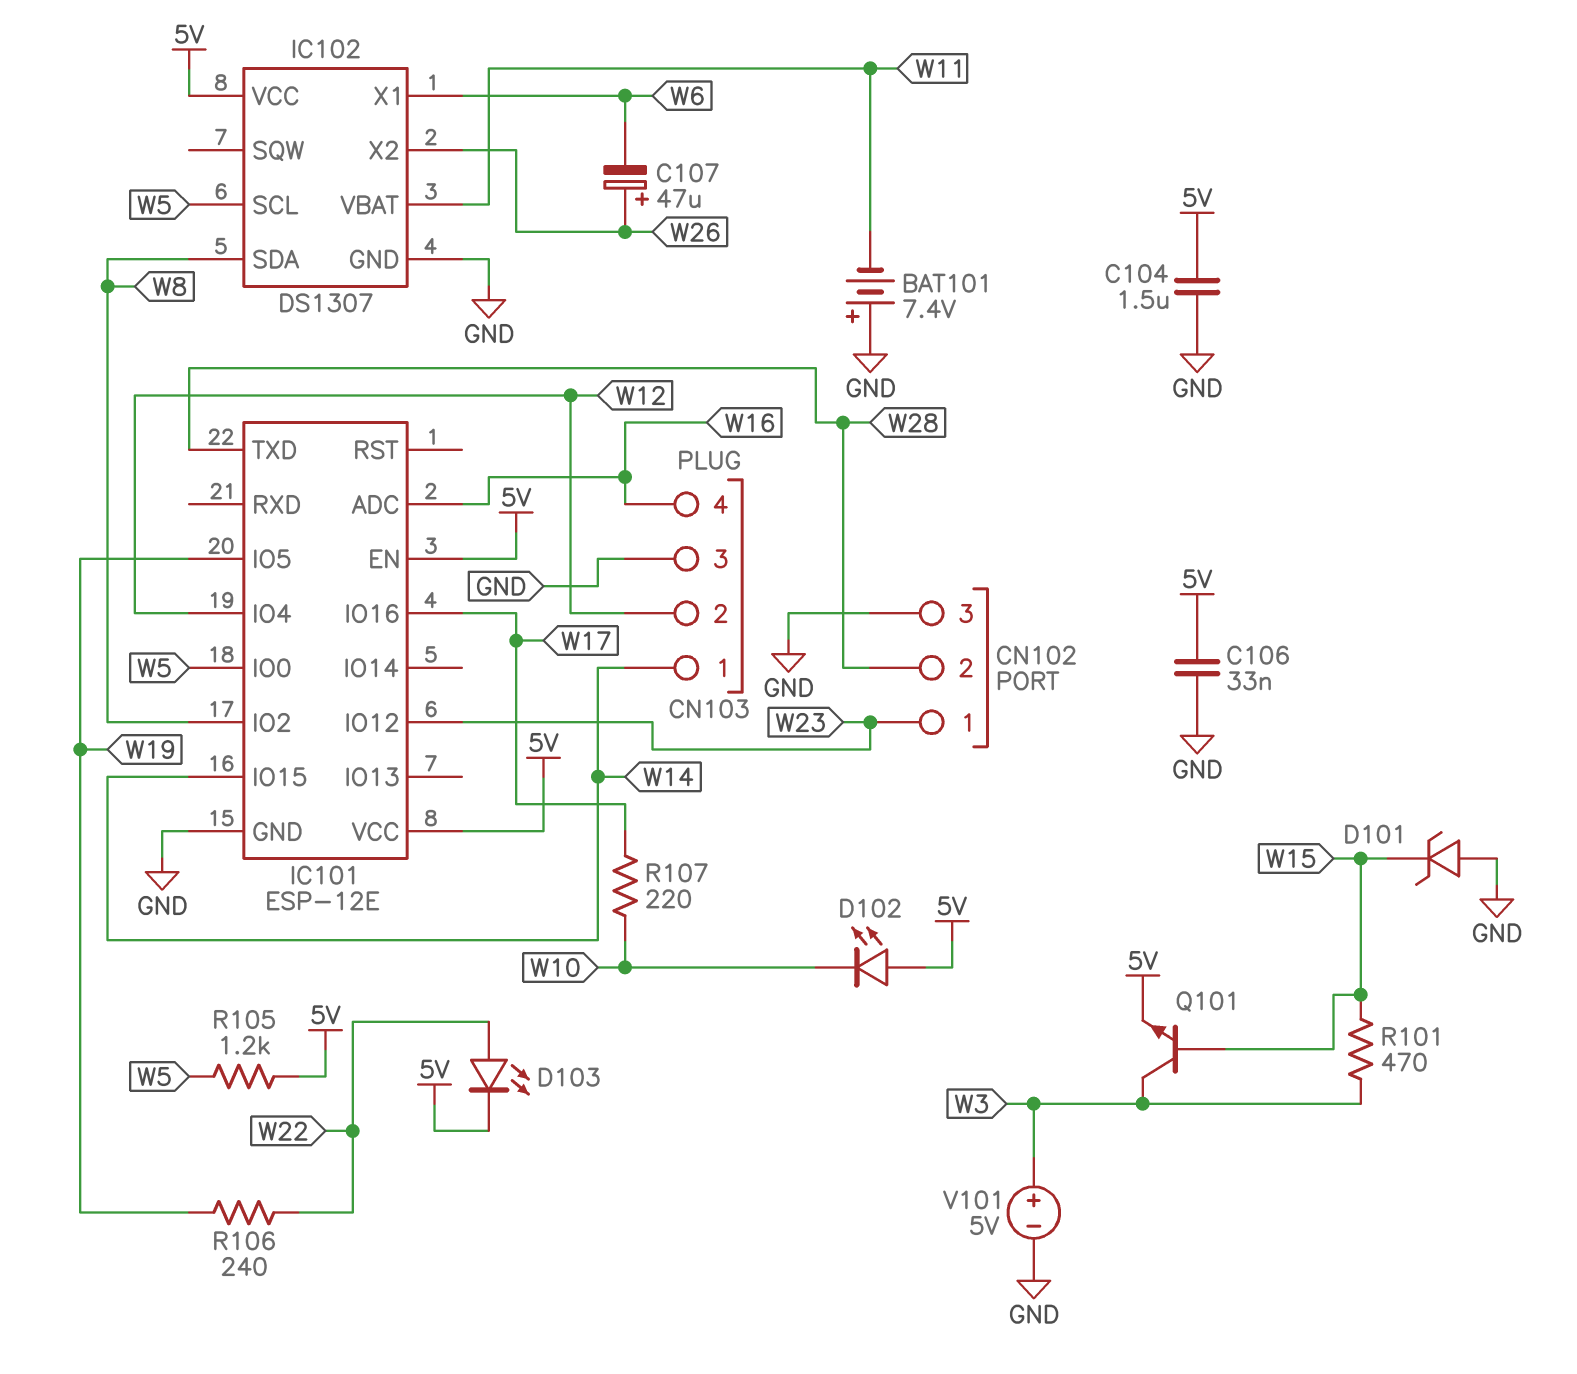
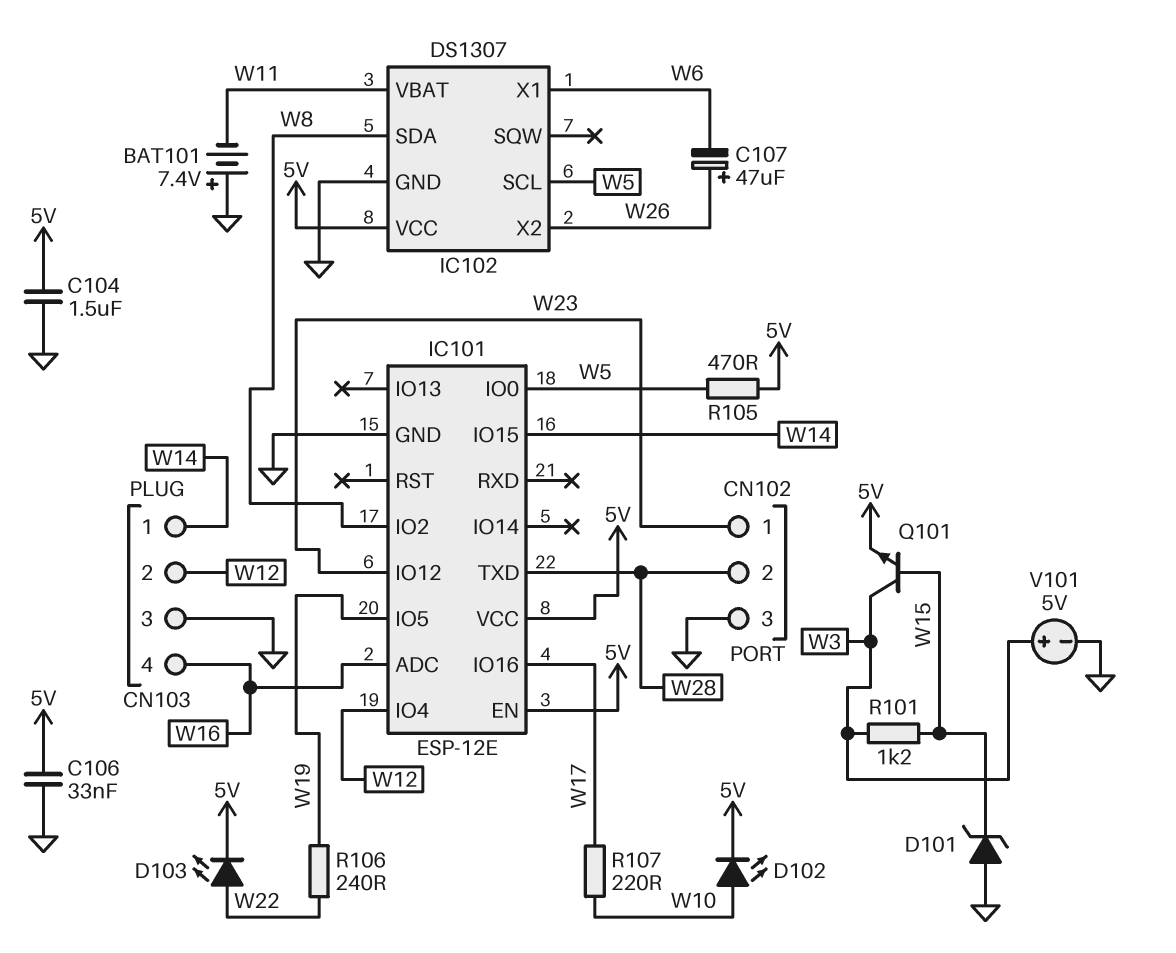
D102: LED (A 5V, K W10) -> LED (A W10, K 5V)
R101: 470 (W3, W15) -> 1.2k (W3, W15)
R105: 1.2k (5V, W5) -> 470 (5V, W5)

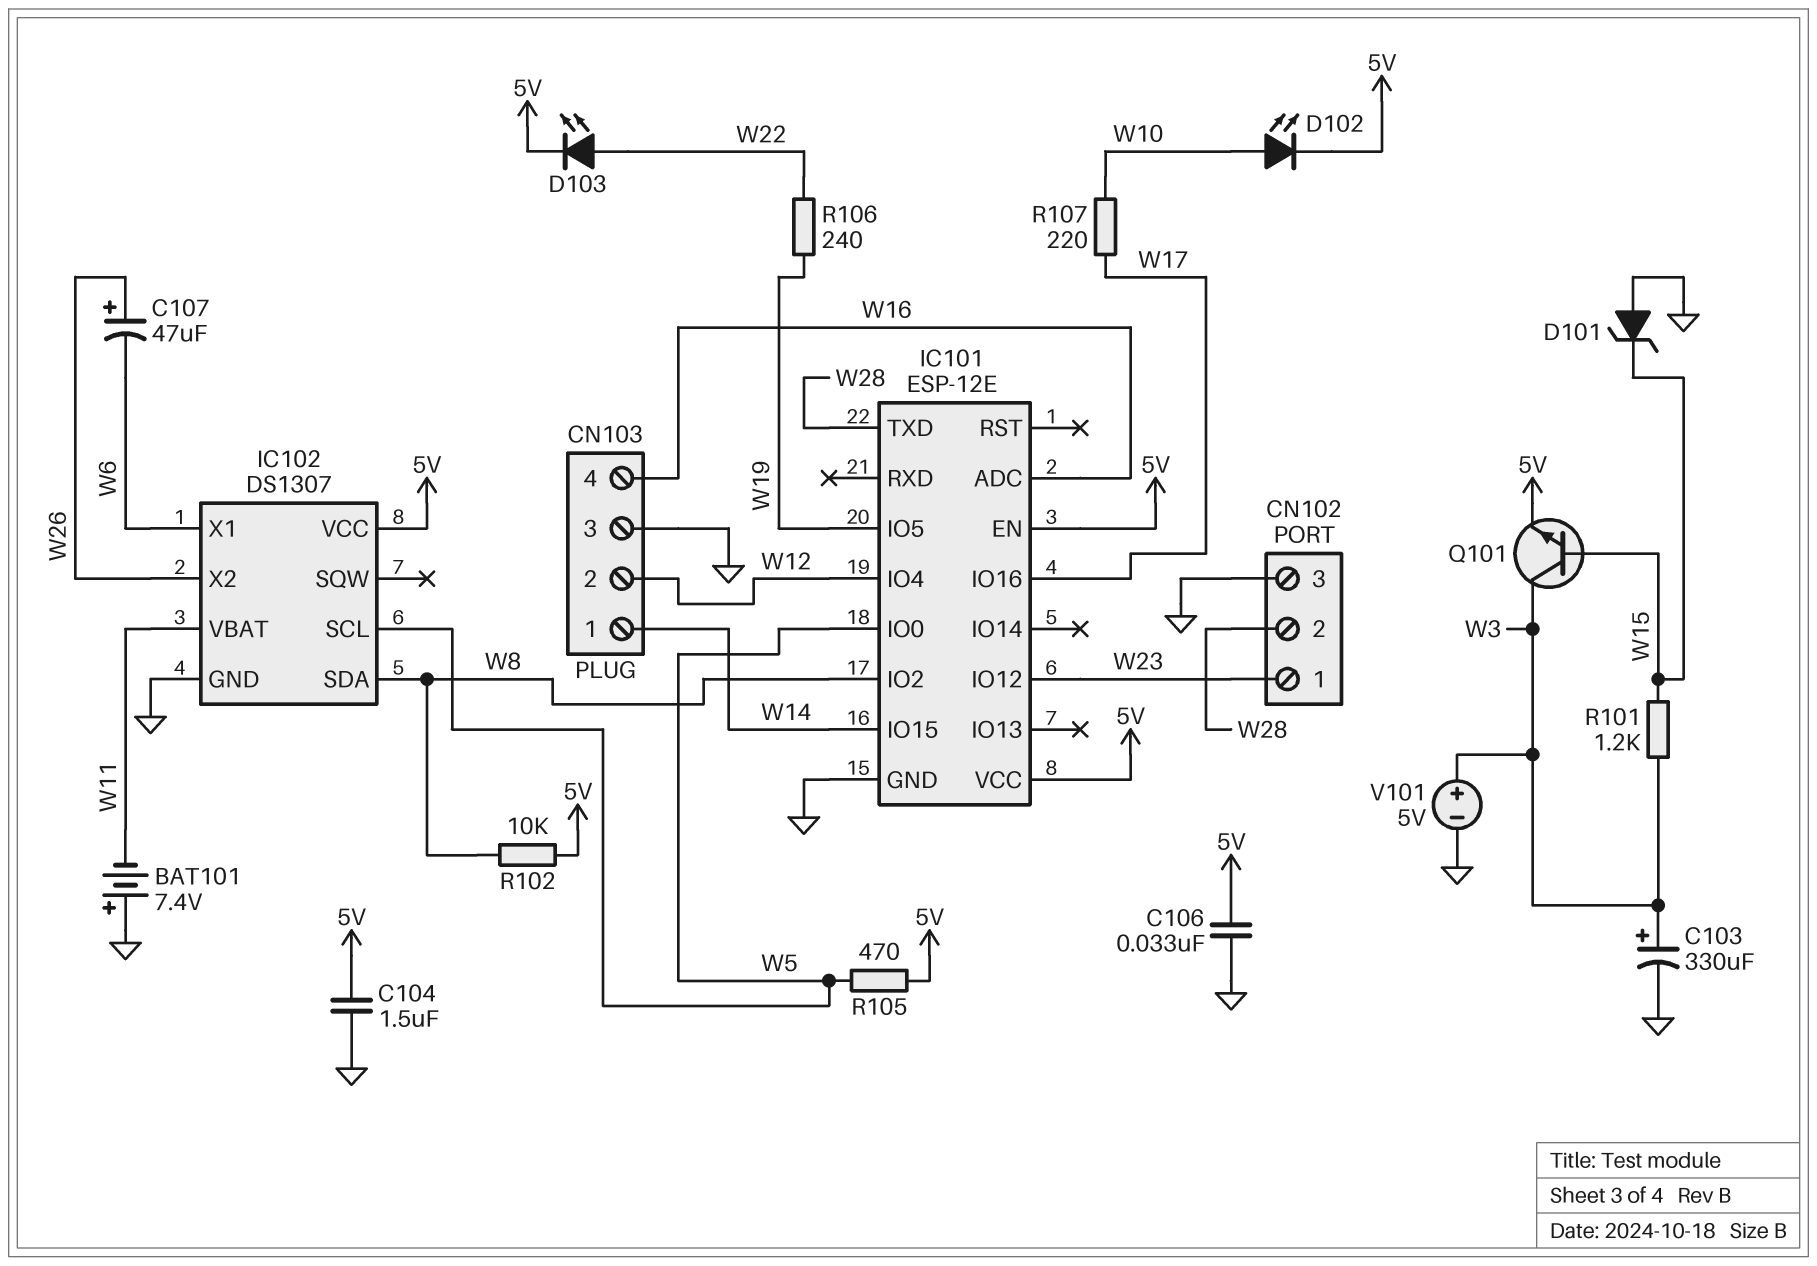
C103: none -> 330uF (plus W3, minus GND)
R102: none -> 10k (5V, W8)

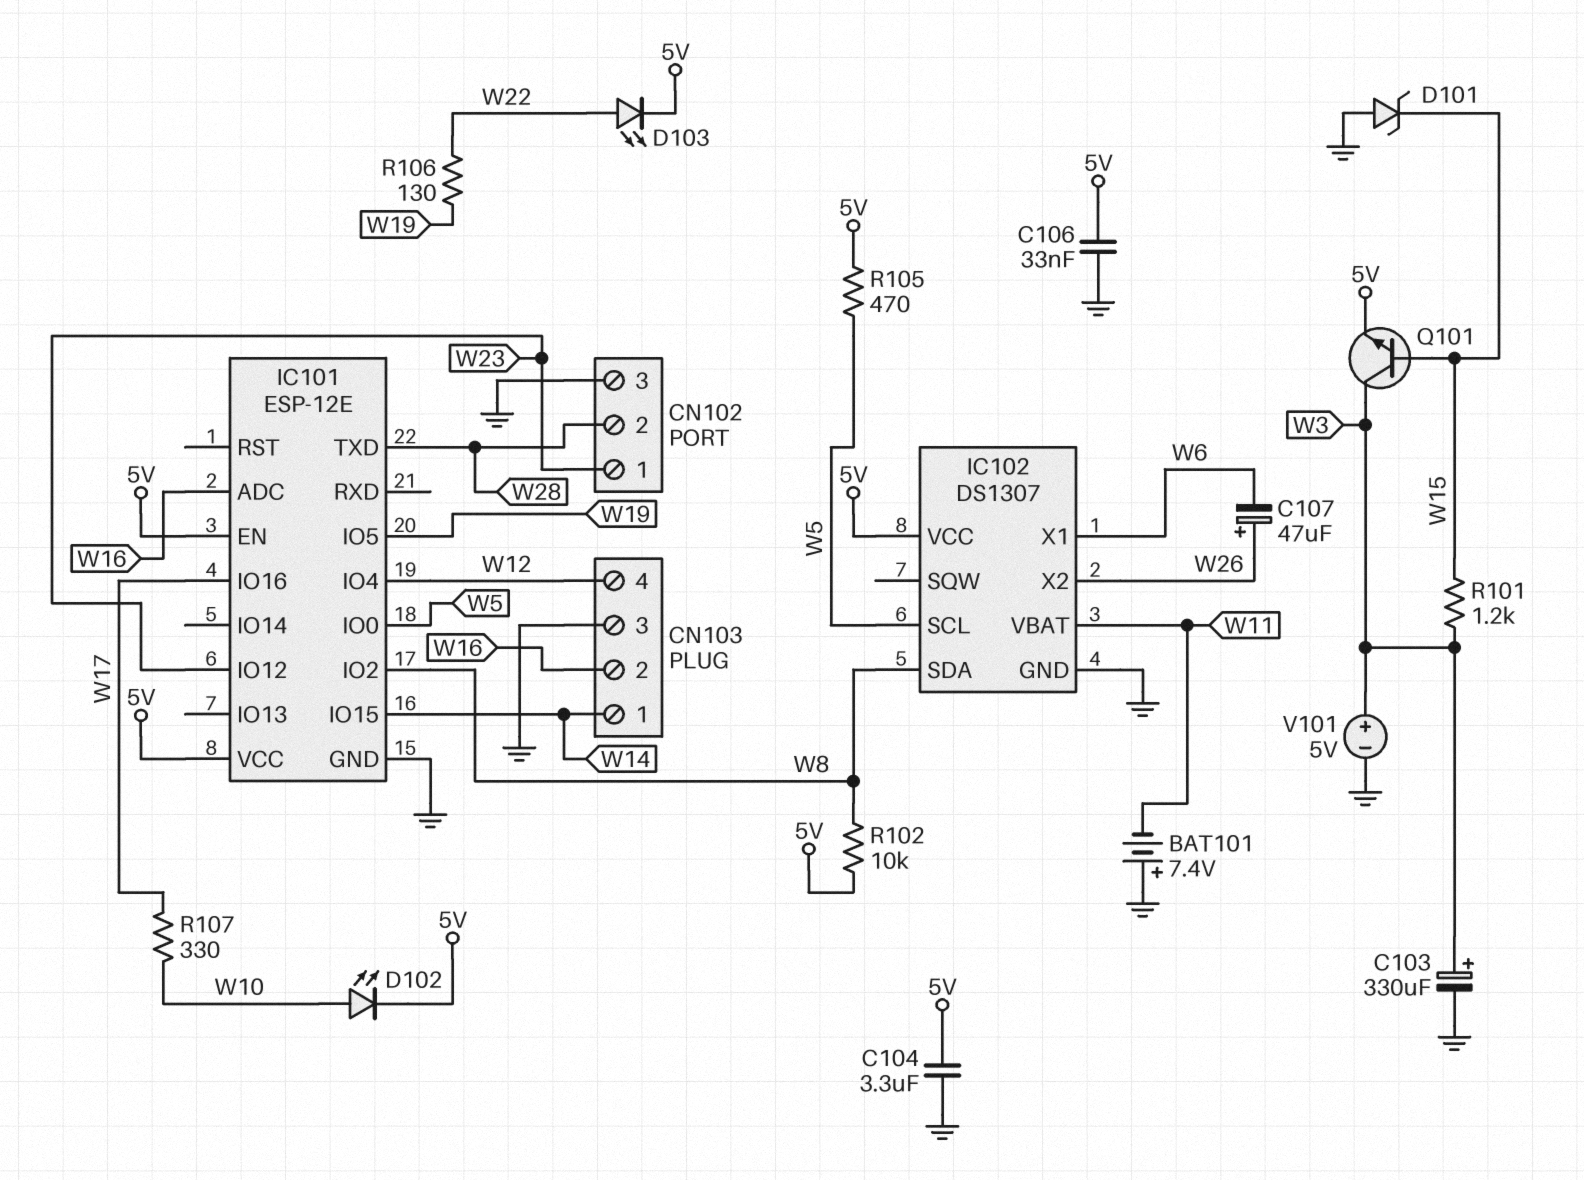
C104: 1.5uF (5V, GND) -> 3.3uF (5V, GND)
CN103 pin 2: W12 -> W16
CN103 pin 4: W16 -> W12
R106: 240 (W19, W22) -> 130 (W19, W22)
R107: 220 (W10, W17) -> 330 (W10, W17)

